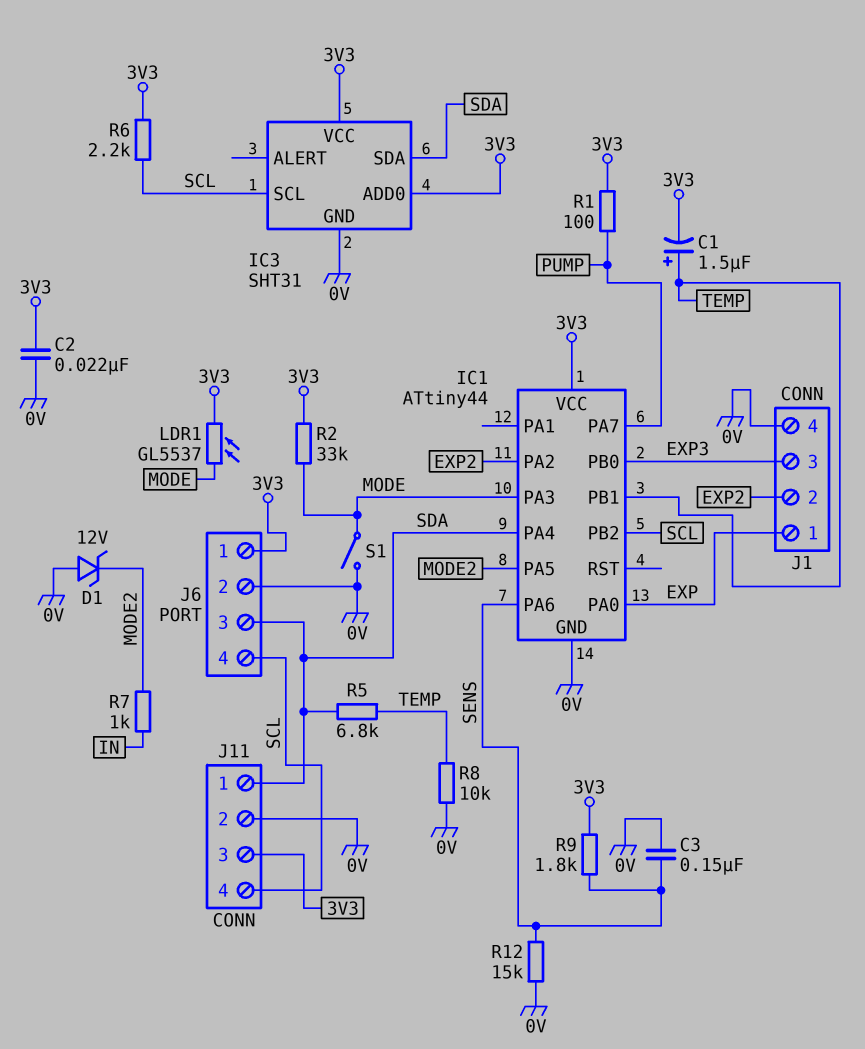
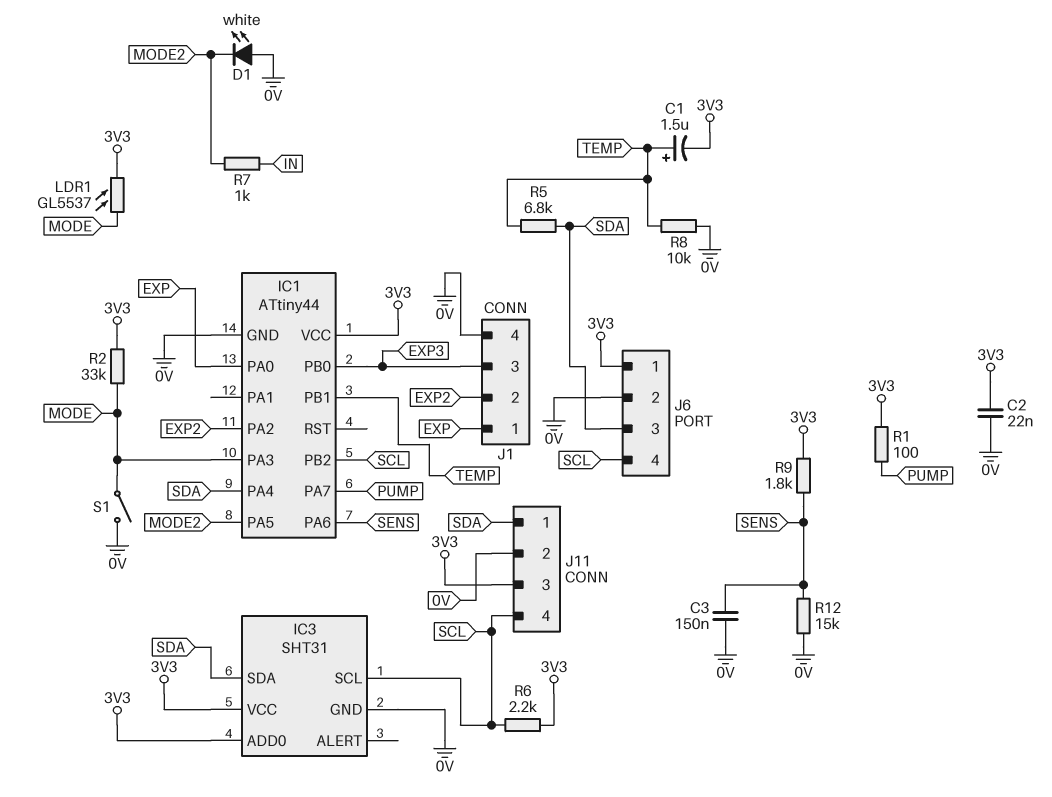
D1: zener 12V (A 0V, K MODE2) -> LED white (A 0V, K MODE2)

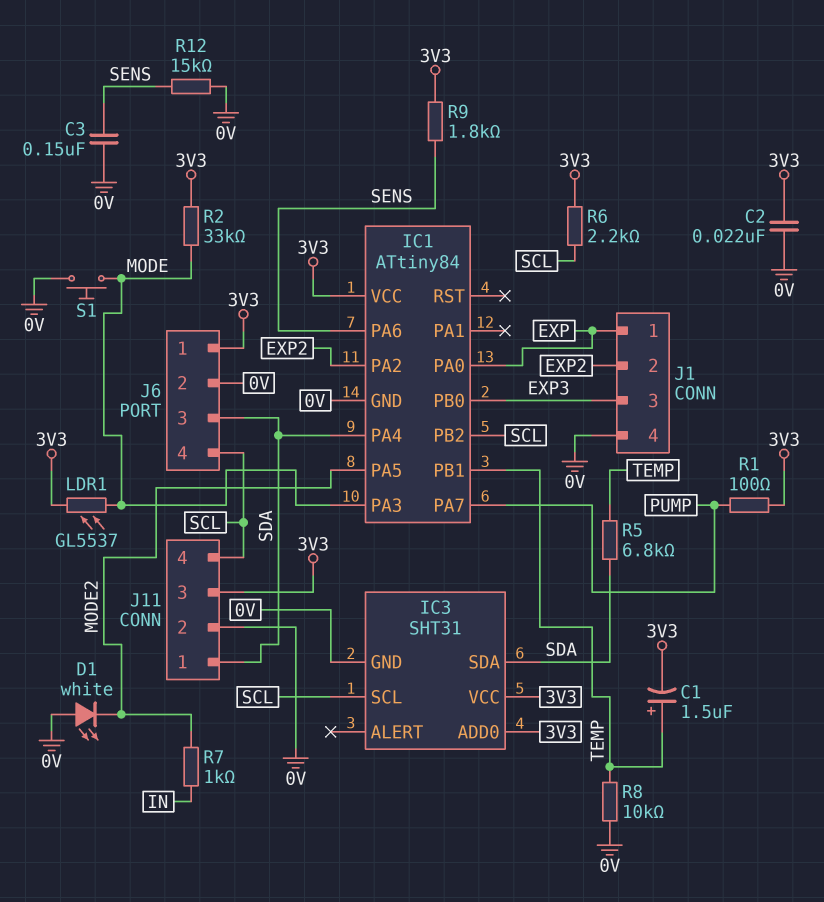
IC1: ATtiny44 -> ATtiny84
S1: switch (0V, MODE) -> button (0V, MODE)

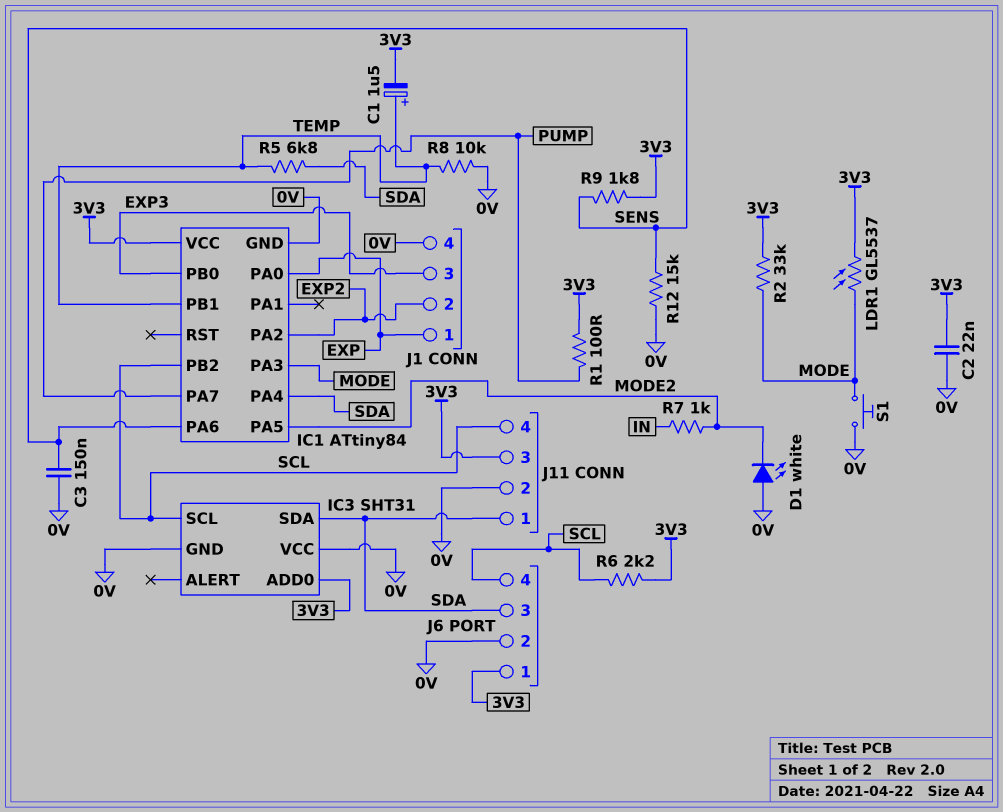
IC3 pin VCC: 3V3 -> 0V

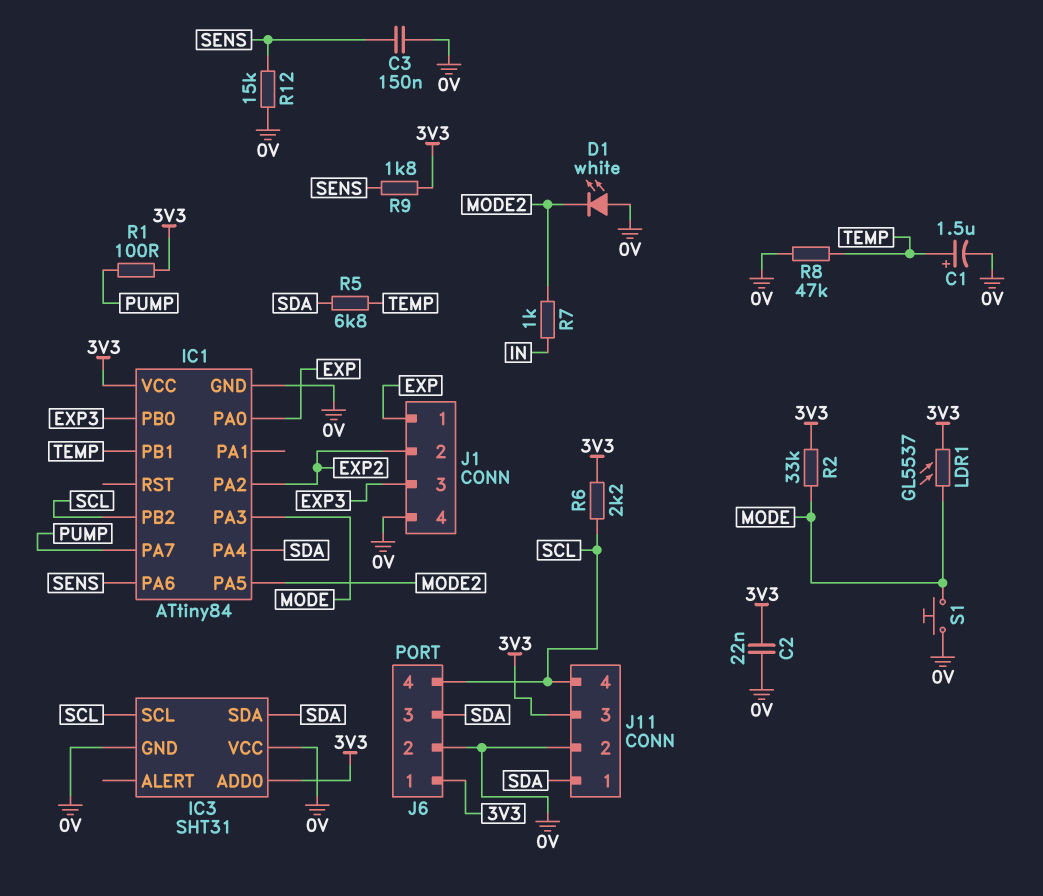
C1: 1.5uF (plus TEMP, minus 3V3) -> 1.5uF (plus TEMP, minus 0V)
R8: 10k (0V, TEMP) -> 47k (0V, TEMP)

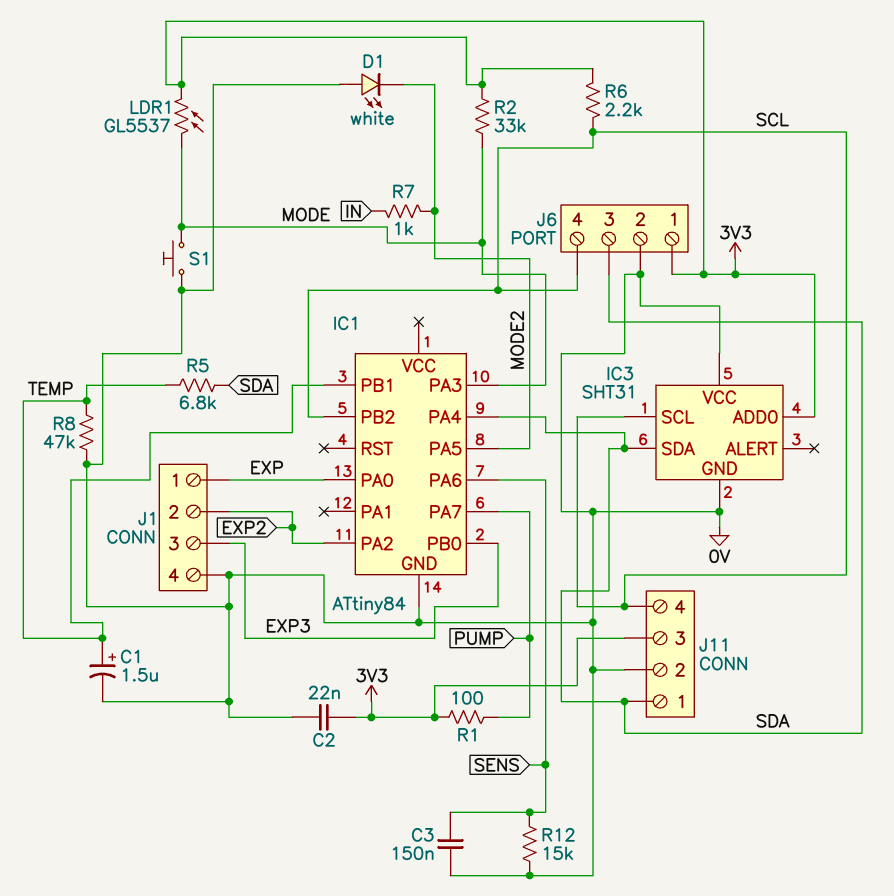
IC1 pin VCC: 3V3 -> none
R9: 1.8k (3V3, SENS) -> none

